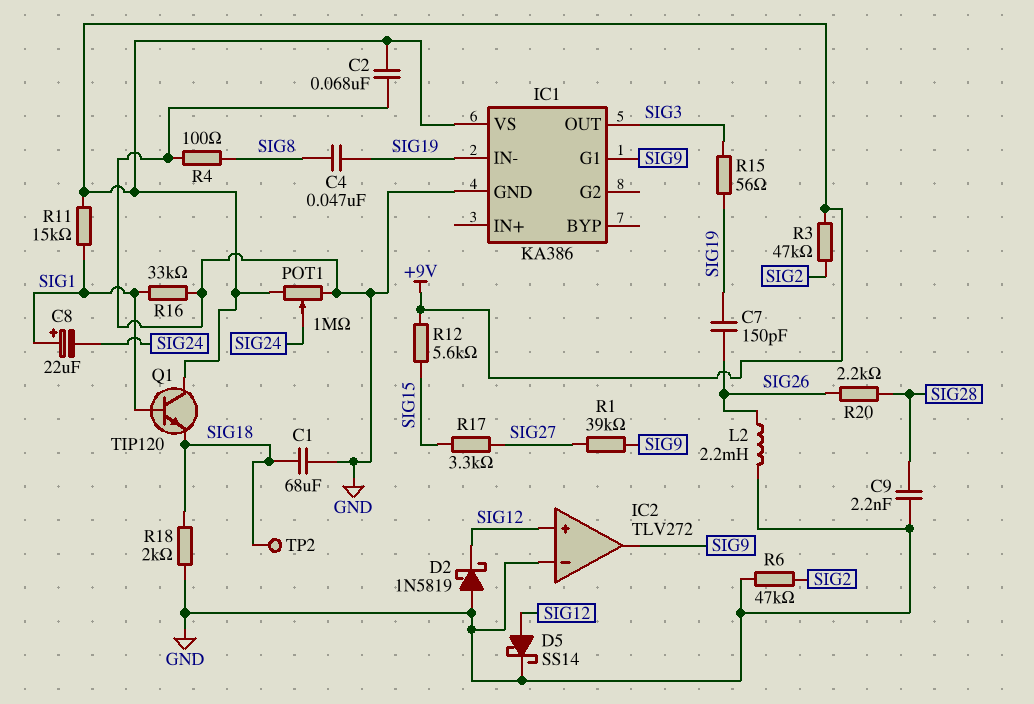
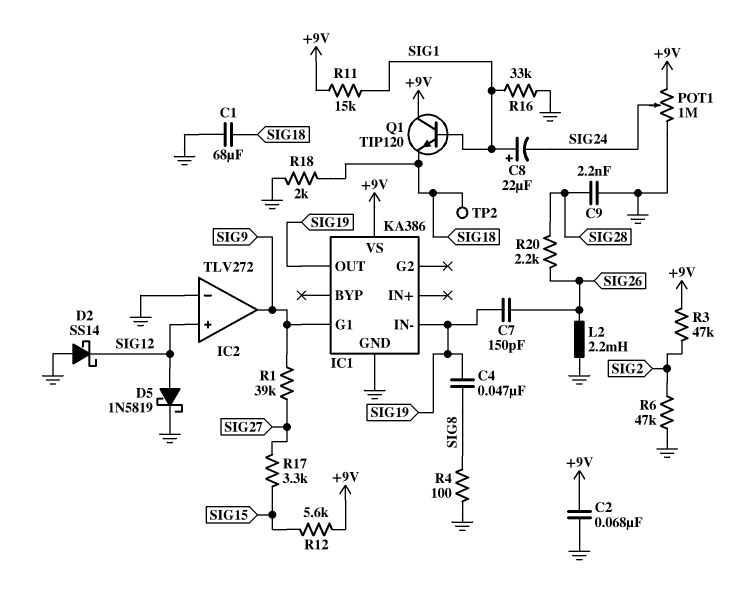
D2: schottky 1N5819 (A GND, K SIG12) -> schottky SS14 (A GND, K SIG12)
D5: schottky SS14 (A SIG12, K GND) -> schottky 1N5819 (A SIG12, K GND)
IC1 pin OUT: SIG3 -> SIG19
R15: 56 (SIG3, SIG19) -> none

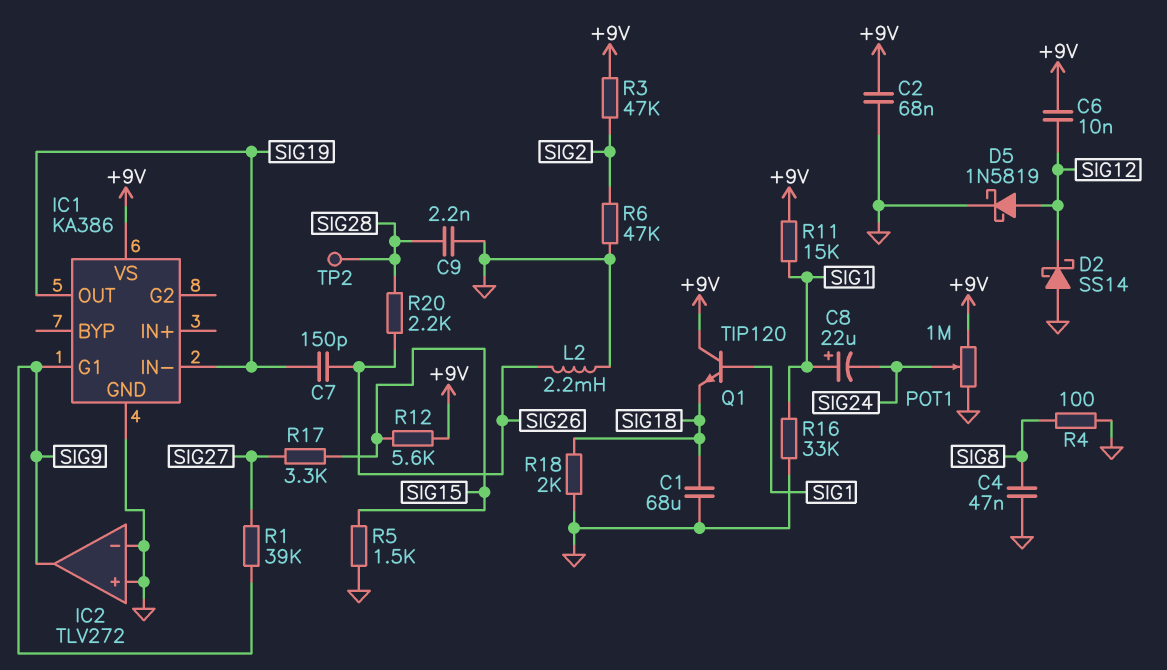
C4: 47nF (SIG8, SIG19) -> 47nF (GND, SIG8)
C6: none -> 10nF (+9V, SIG12)
IC2 pin in+: SIG12 -> GND
R5: none -> 1.5k (GND, SIG15)
TP2: test point (SIG18) -> test point (SIG28)

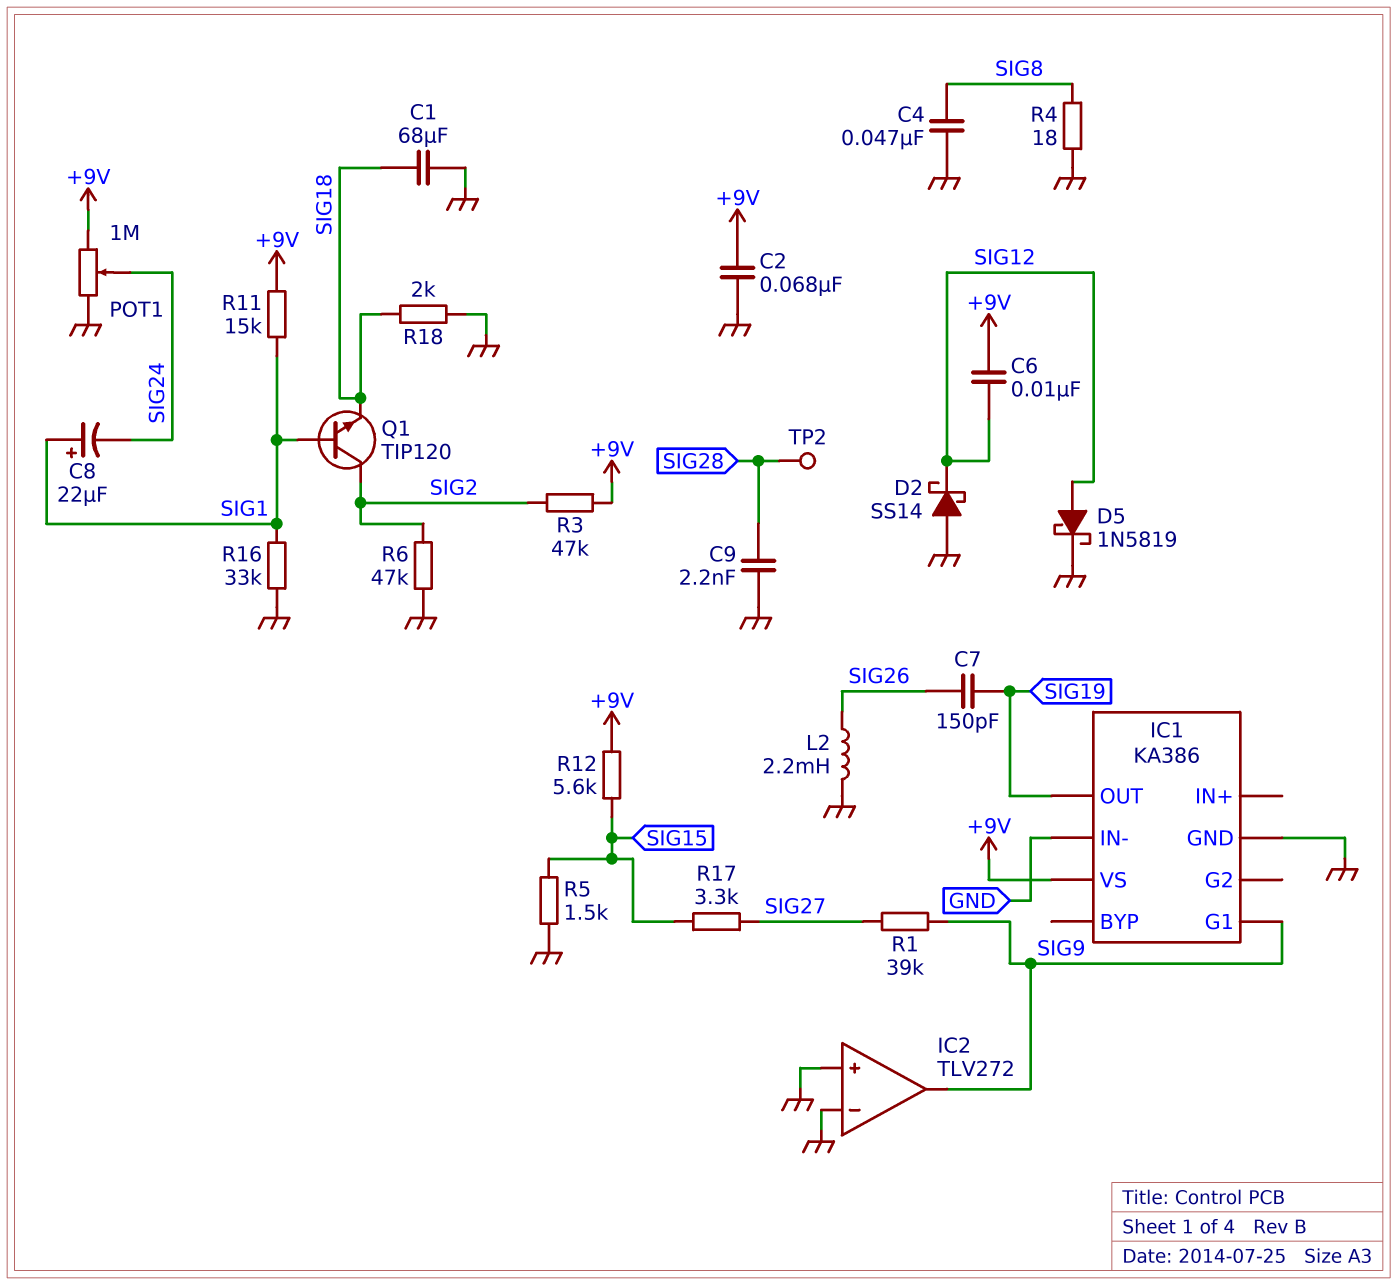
IC1 pin IN-: SIG19 -> GND
Q1: NPN TIP120 (B SIG1, C +9V, E SIG18) -> NPN TIP120 (B SIG1, C SIG2, E SIG18)
R4: 100 (GND, SIG8) -> 18 (GND, SIG8)
R20: 2.2k (SIG26, SIG28) -> none

